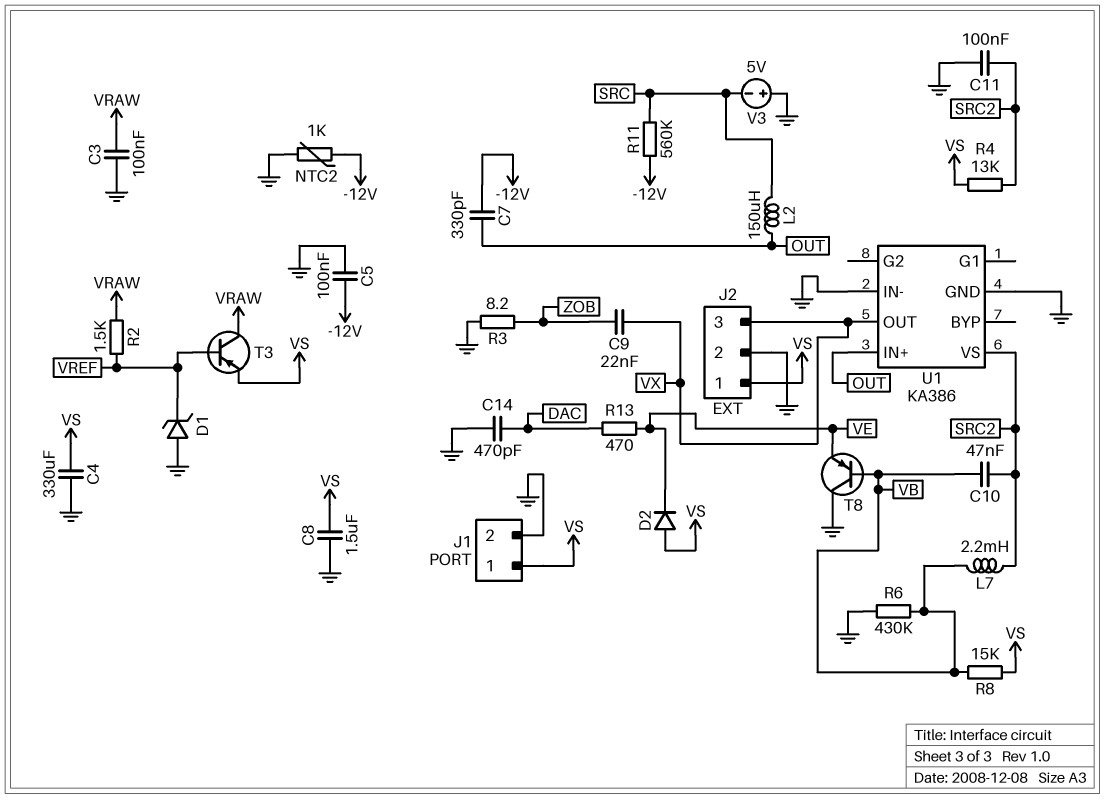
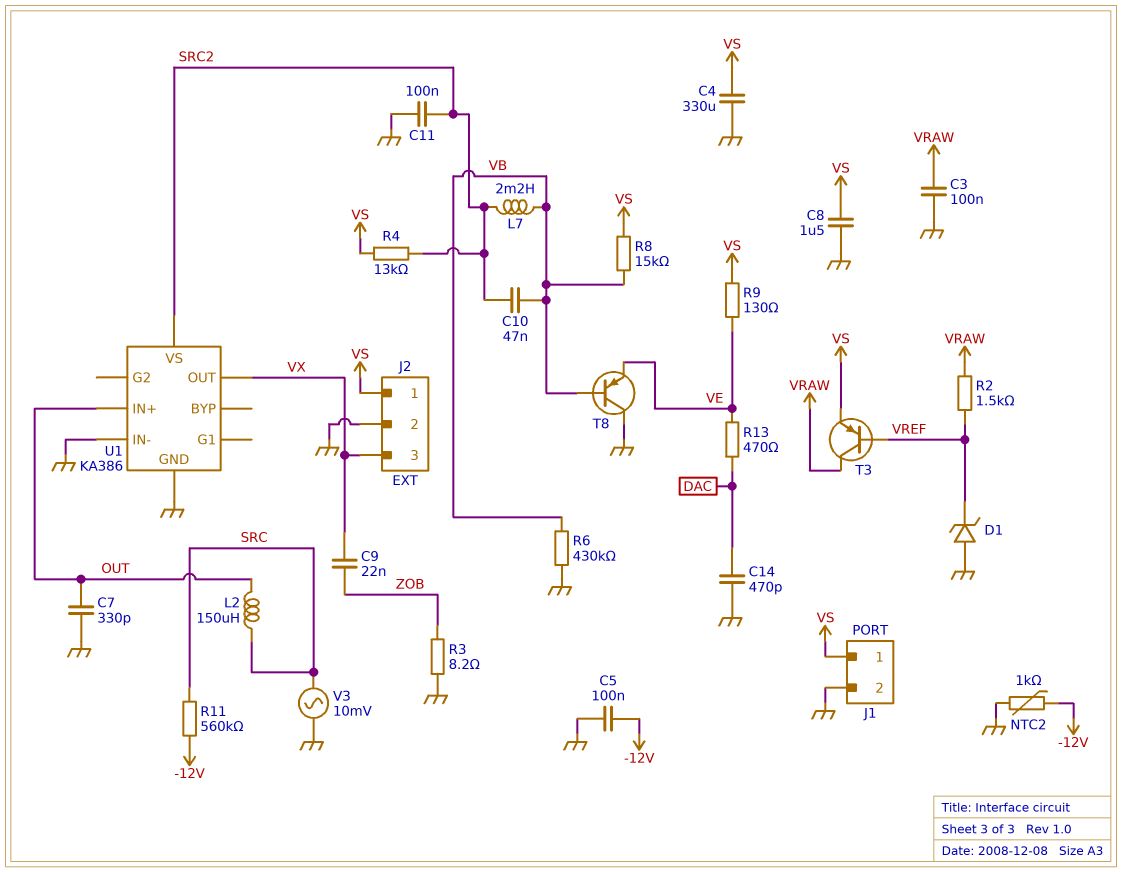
C7: 330pF (-12V, OUT) -> 330pF (GND, OUT)
D2: diode (A VS, K VE) -> none
R9: none -> 130 (VE, VS)
V3: 5V (plus GND, minus SRC) -> AC 10mV (GND, SRC)

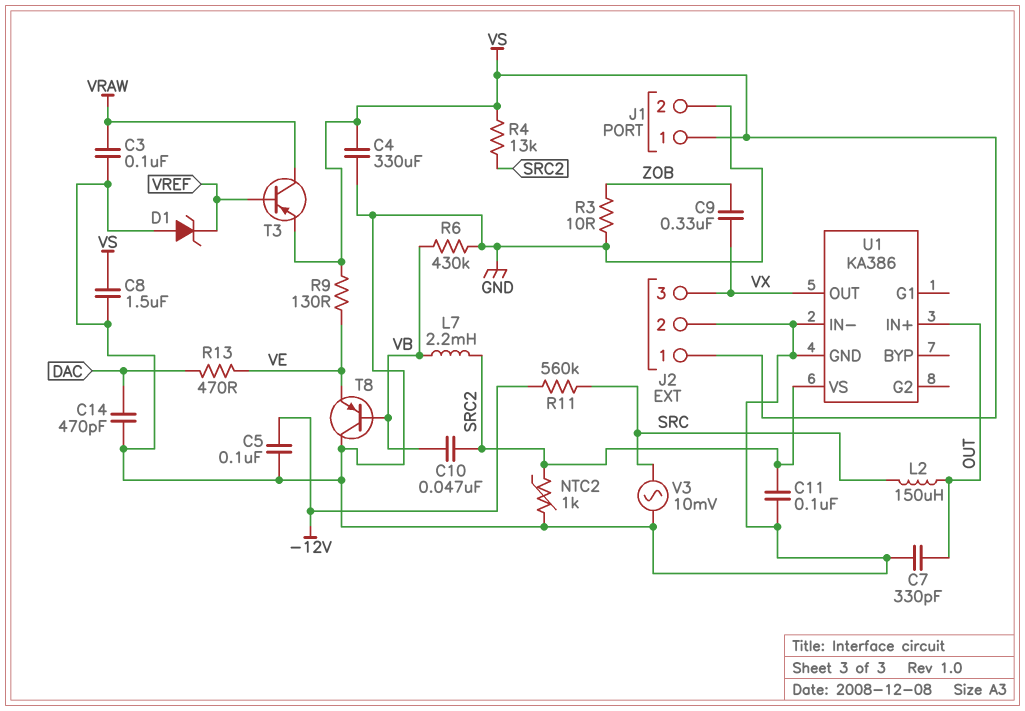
C9: 22nF (VX, ZOB) -> 330nF (VX, ZOB)
NTC2: 1k (-12V, GND) -> 1k (GND, SRC2)
R2: 1.5k (VRAW, VREF) -> none
R3: 8.2 (GND, ZOB) -> 10 (GND, ZOB)
R8: 15k (VB, VS) -> none

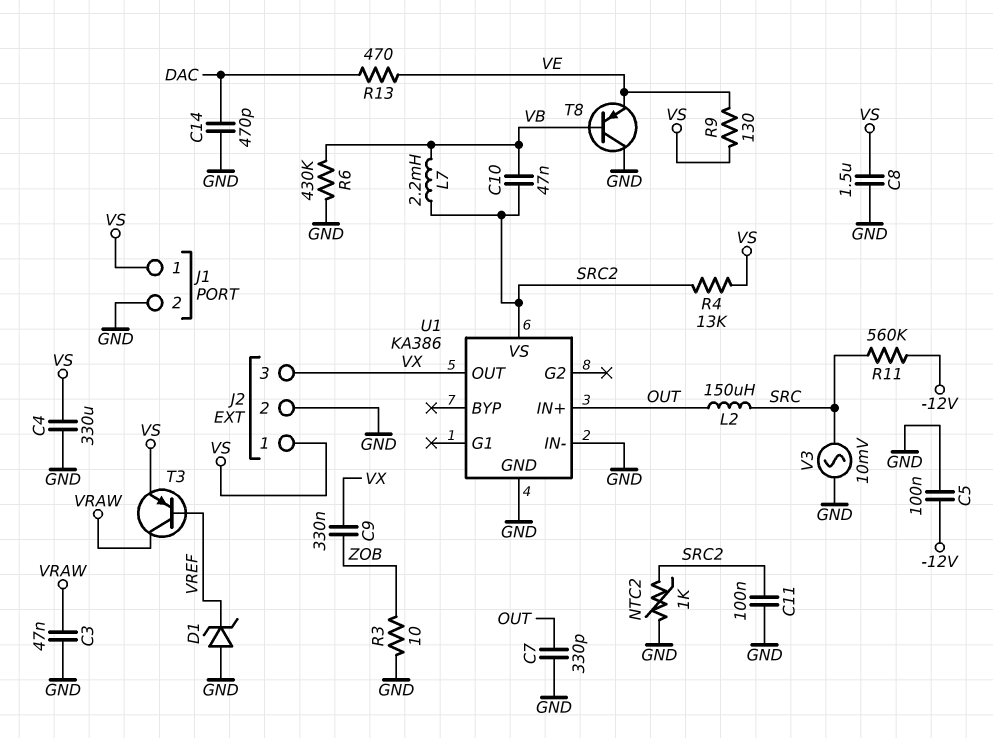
C3: 100nF (GND, VRAW) -> 47nF (GND, VRAW)

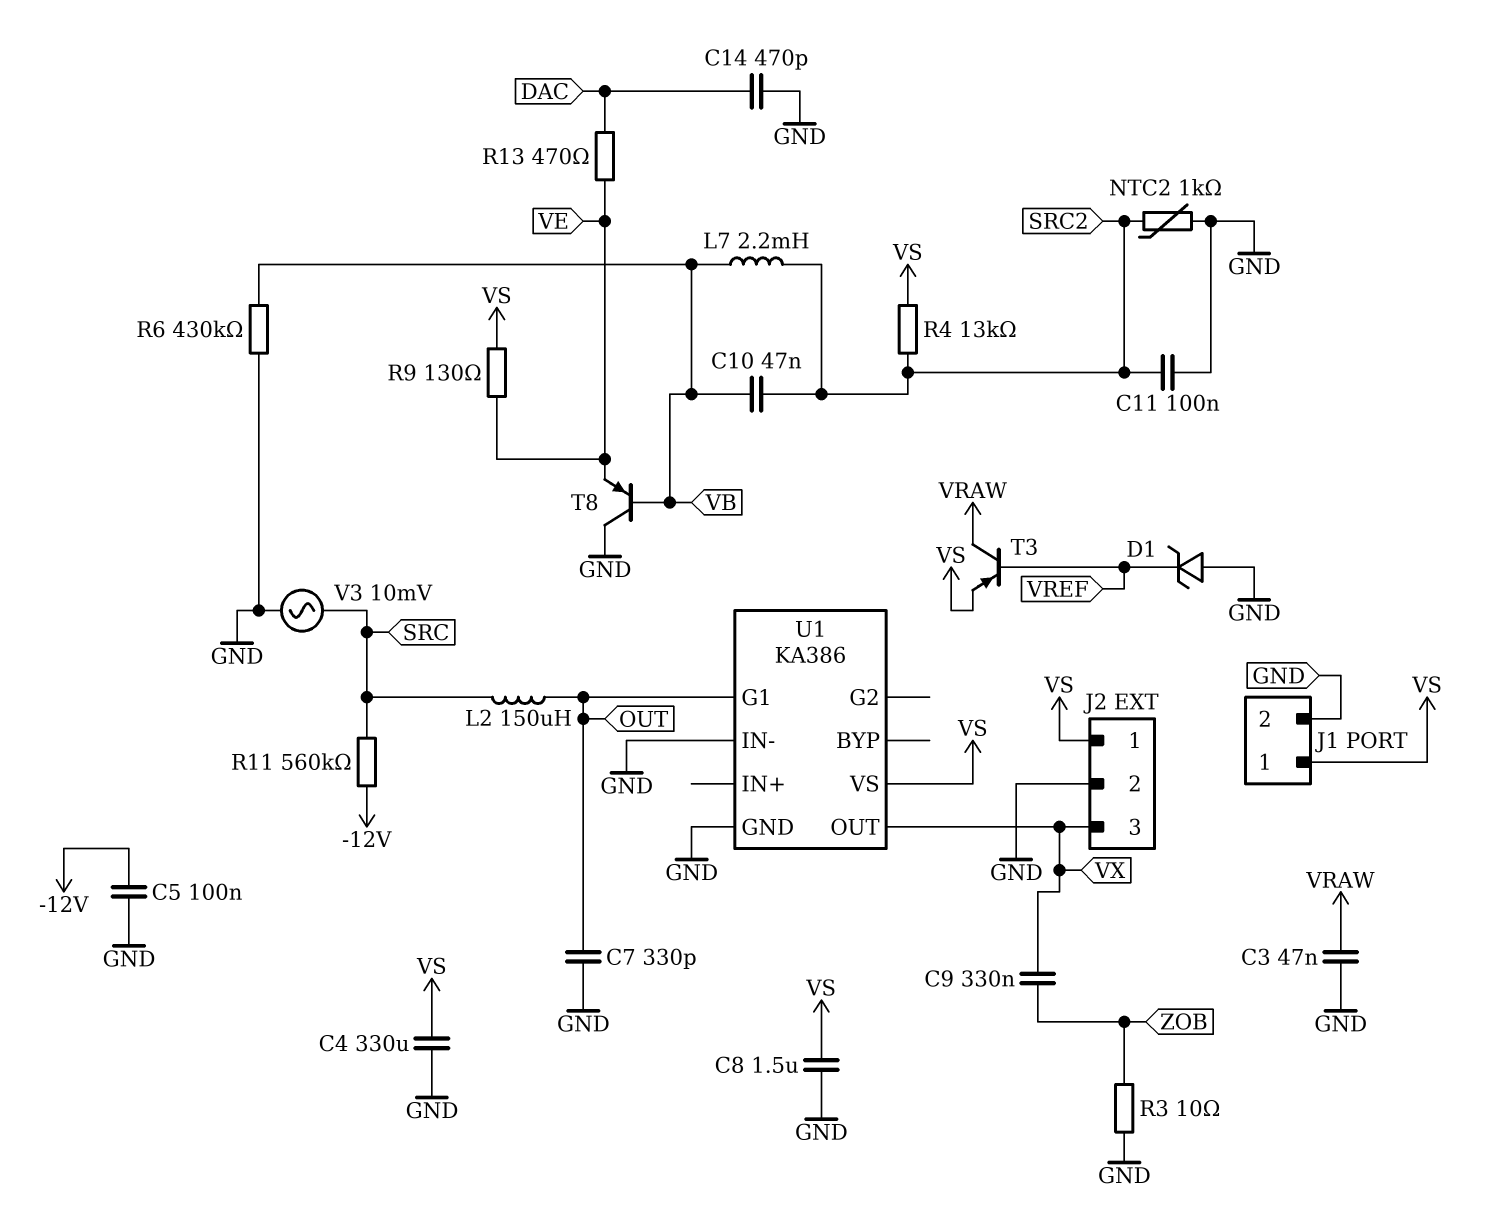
U1 pin G1: none -> OUT
U1 pin IN+: OUT -> none
U1 pin VS: SRC2 -> VS

